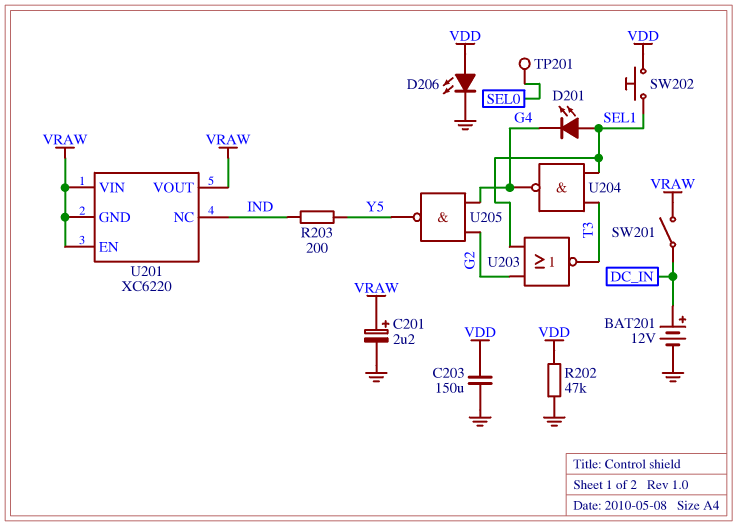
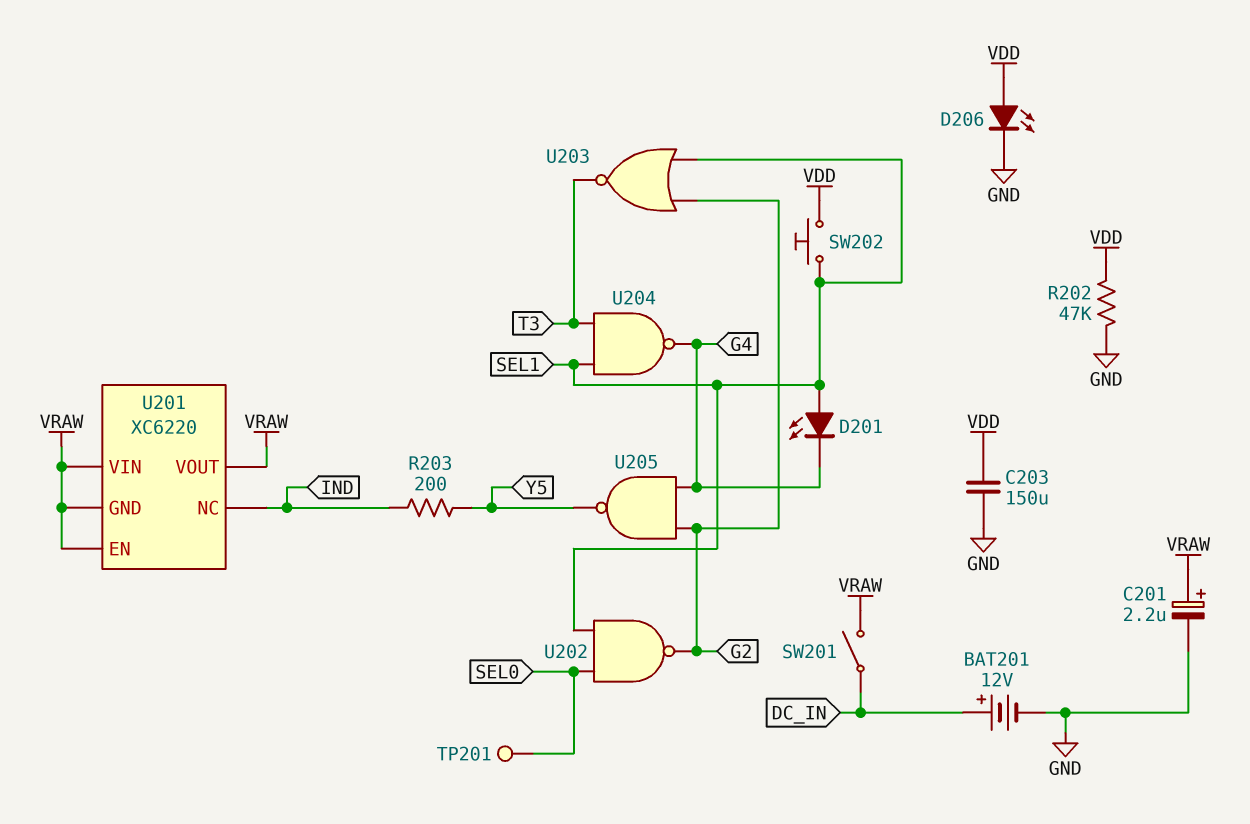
U202: none -> NAND (in SEL0, in SEL1, out G2)

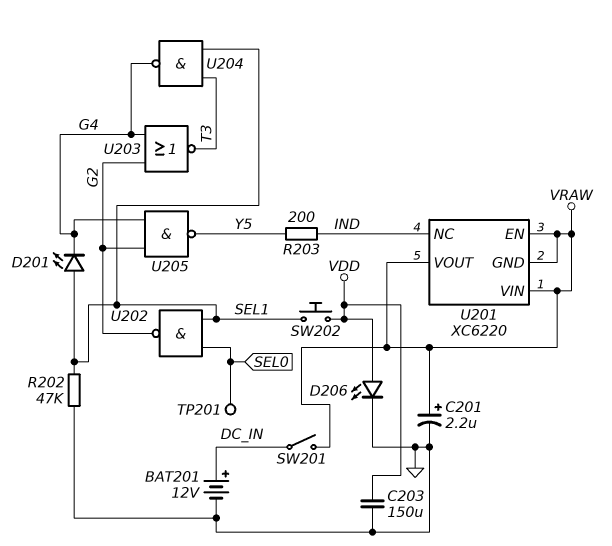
R202: 47k (GND, VDD) -> 47k (GND, SEL1)
U203: NOR (in G2, in SEL1, out T3) -> NOR (in G2, in G4, out T3)

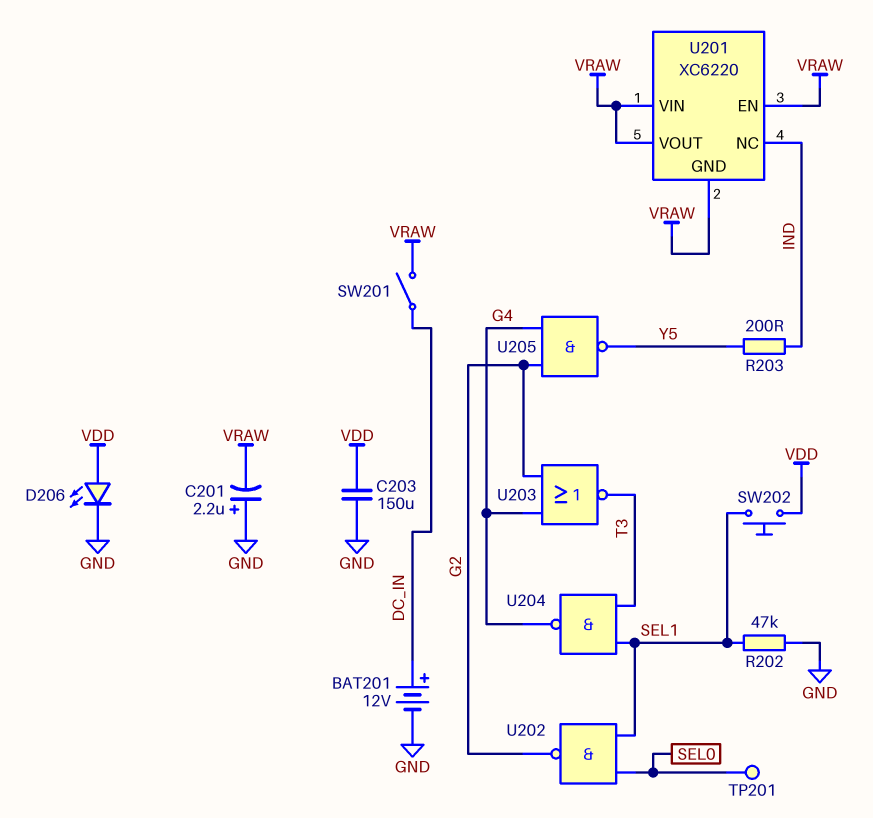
C201: 2.2uF (plus VRAW, minus GND) -> 2.2uF (plus GND, minus VRAW)
D201: LED (A SEL1, K G4) -> none

